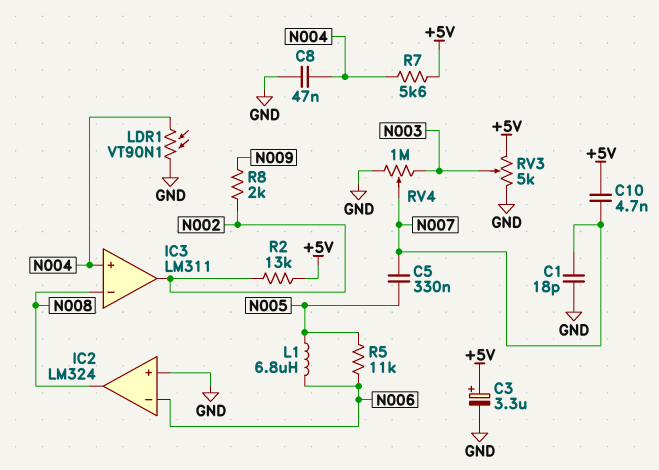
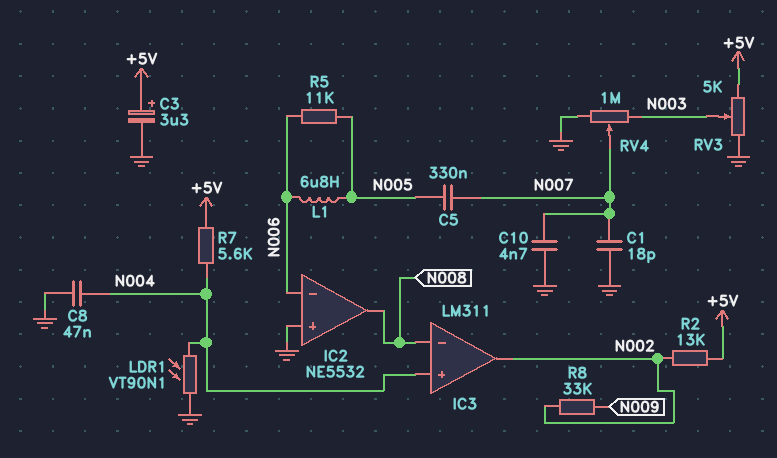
C10: 4.7nF (+5V, N007) -> 4.7nF (GND, N007)
IC2: LM324 -> NE5532
R8: 2k (N002, N009) -> 33k (N002, N009)

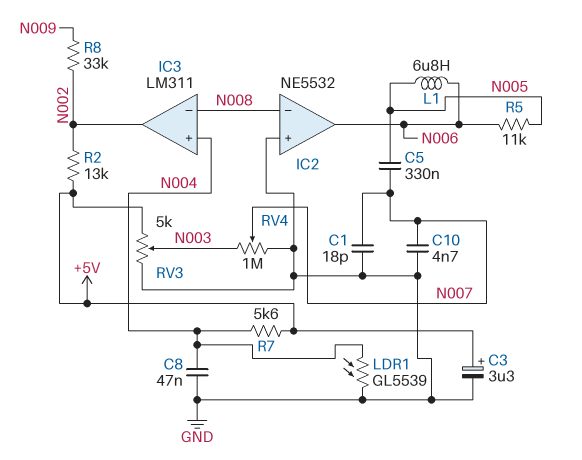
IC2 pin in-: N006 -> N008
IC2 pin out: N008 -> N006
LDR1: VT90N1 (GND, N004) -> GL5539 (GND, N004)

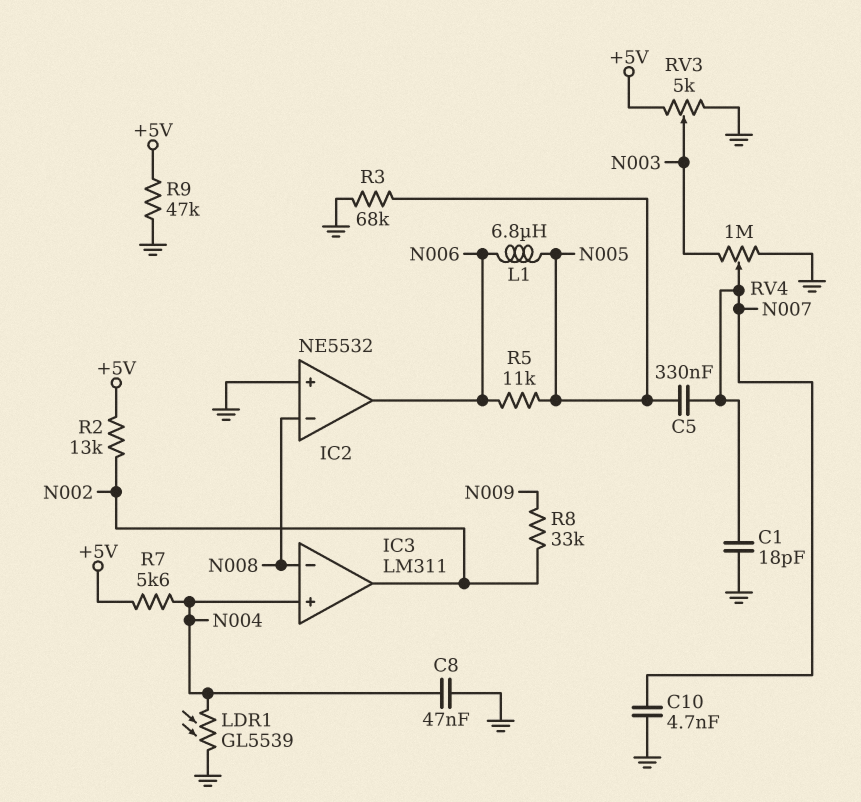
C3: 3.3uF (plus +5V, minus GND) -> none
R3: none -> 68k (GND, N005)
R9: none -> 47k (+5V, GND)

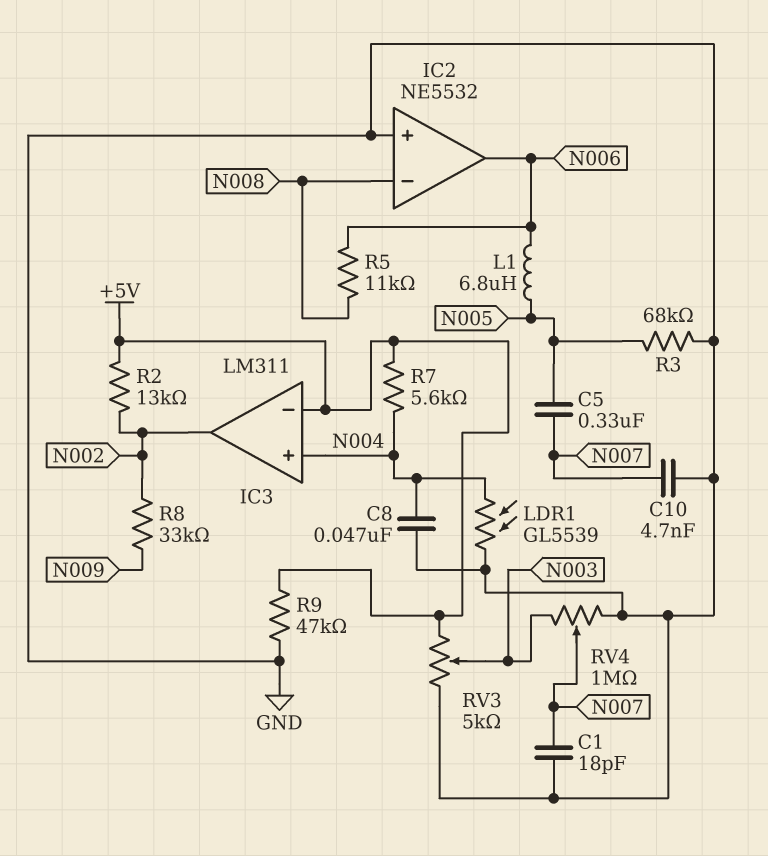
IC3 pin in-: N008 -> +5V
R5: 11k (N005, N006) -> 11k (N006, N008)

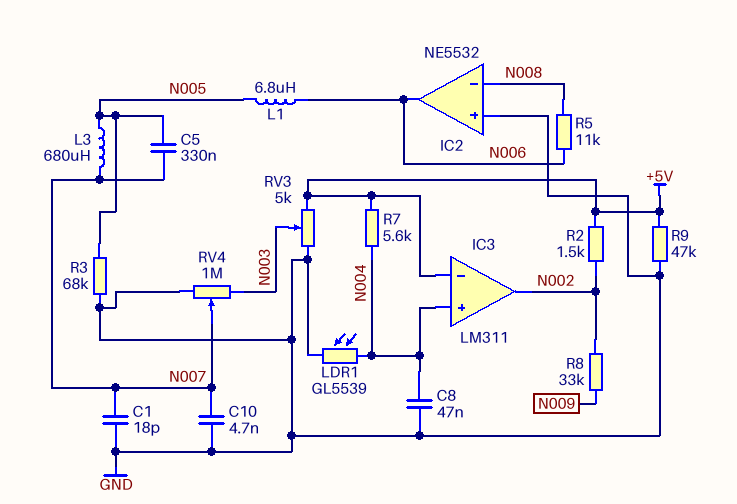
L3: none -> 680uH (N005, N007)
R2: 13k (+5V, N002) -> 1.5k (+5V, N002)

